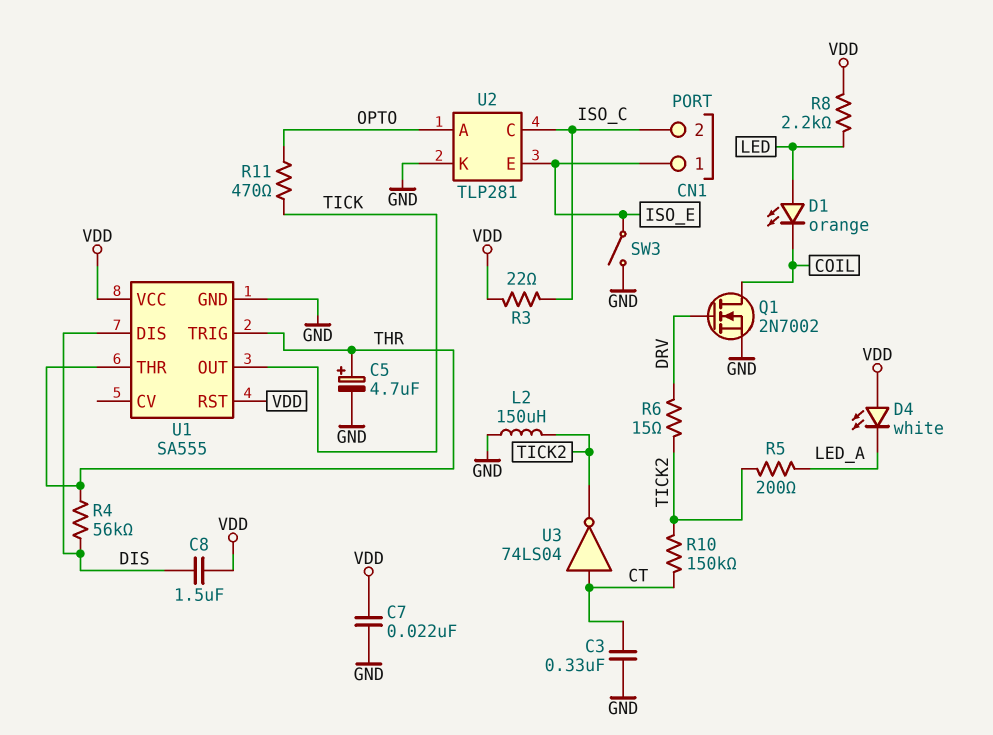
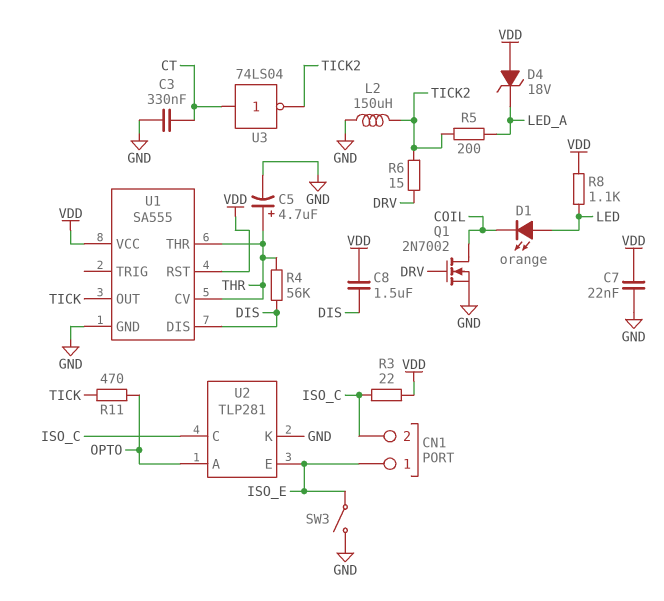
D4: LED white (A VDD, K LED_A) -> zener 18V (A VDD, K LED_A)
R8: 2.2k (LED, VDD) -> 1.1k (LED, VDD)
R10: 150k (CT, TICK2) -> none
U1 pin CV: none -> THR
U1 pin TRIG: THR -> none

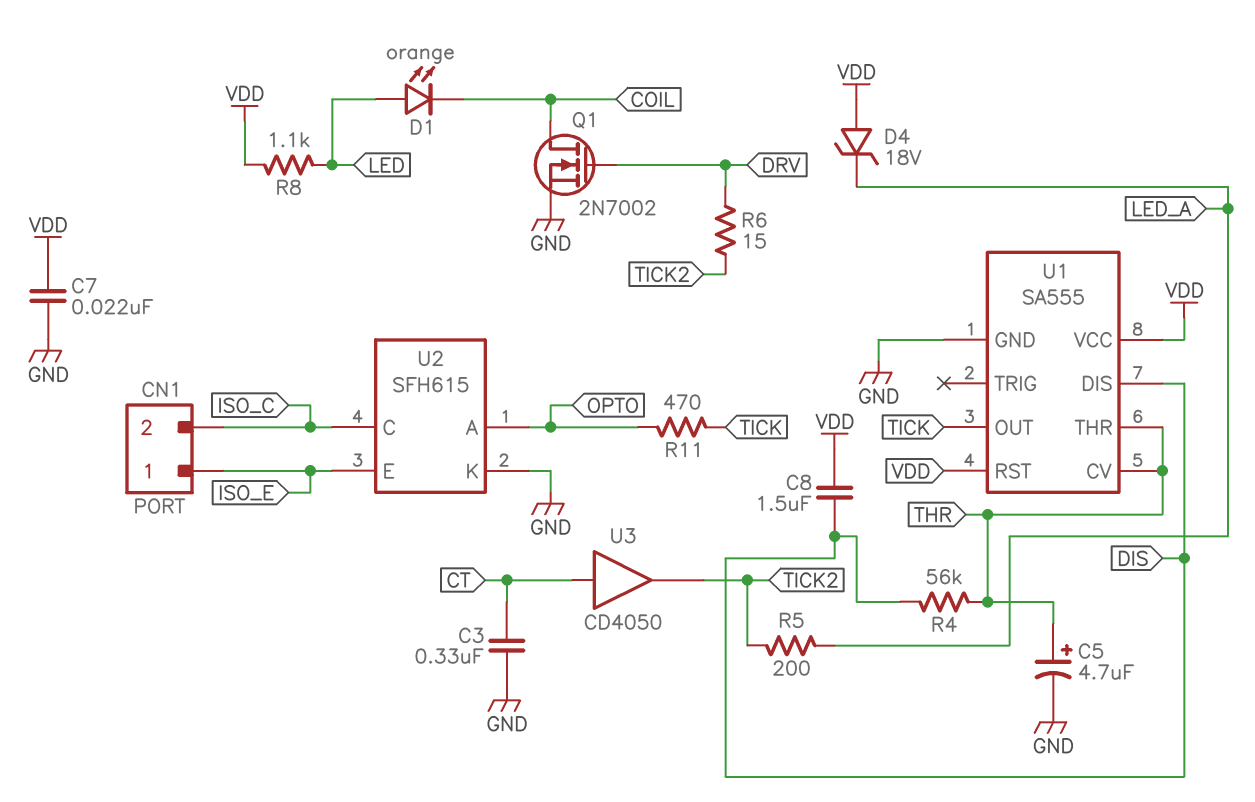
L2: 150uH (GND, TICK2) -> none
R3: 22 (ISO_C, VDD) -> none
SW3: switch (GND, ISO_E) -> none
U2: TLP281 -> SFH615
U3: NOT 74LS04 (in CT, out TICK2) -> buffer CD4050 (in CT, out TICK2)

